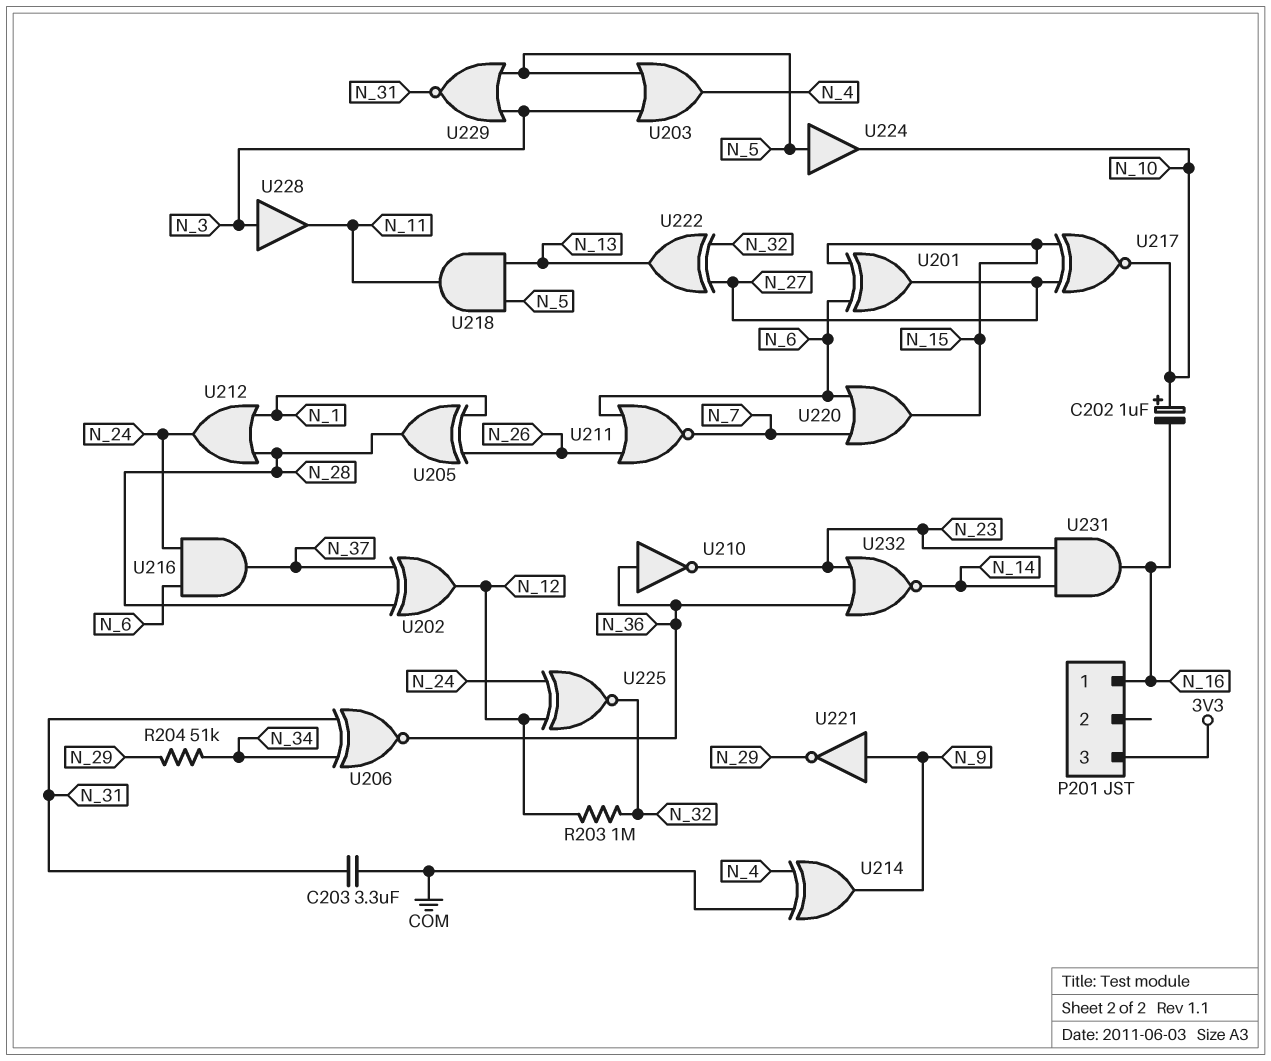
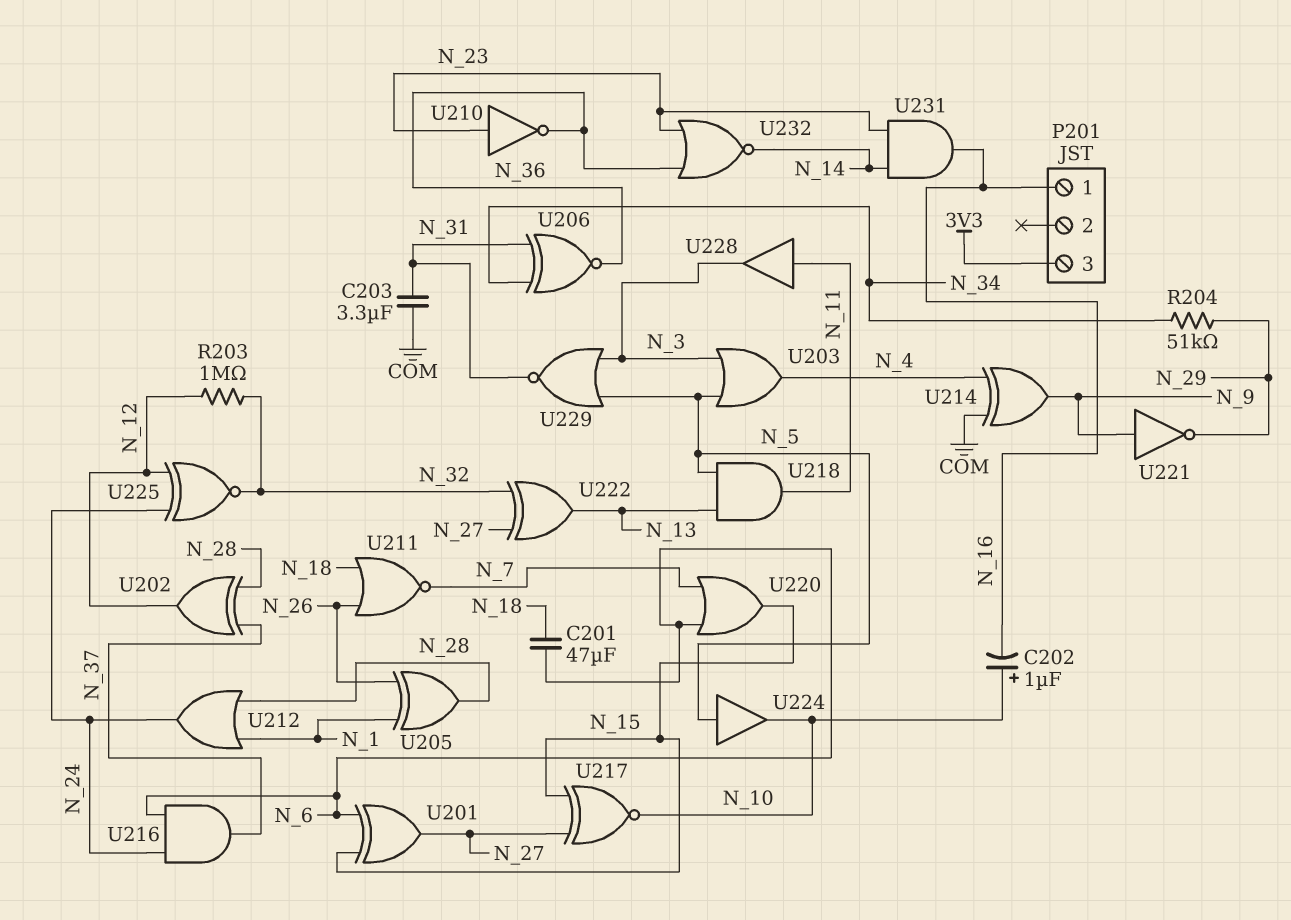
C201: none -> 47uF (N_6, N_18)
U210: NOT (in N_36, out N_23) -> NOT (in N_23, out N_36)
U211: NOR (in N_6, in N_26, out N_7) -> NOR (in N_18, in N_26, out N_7)
U228: buffer (in N_3, out N_11) -> buffer (in N_11, out N_3)

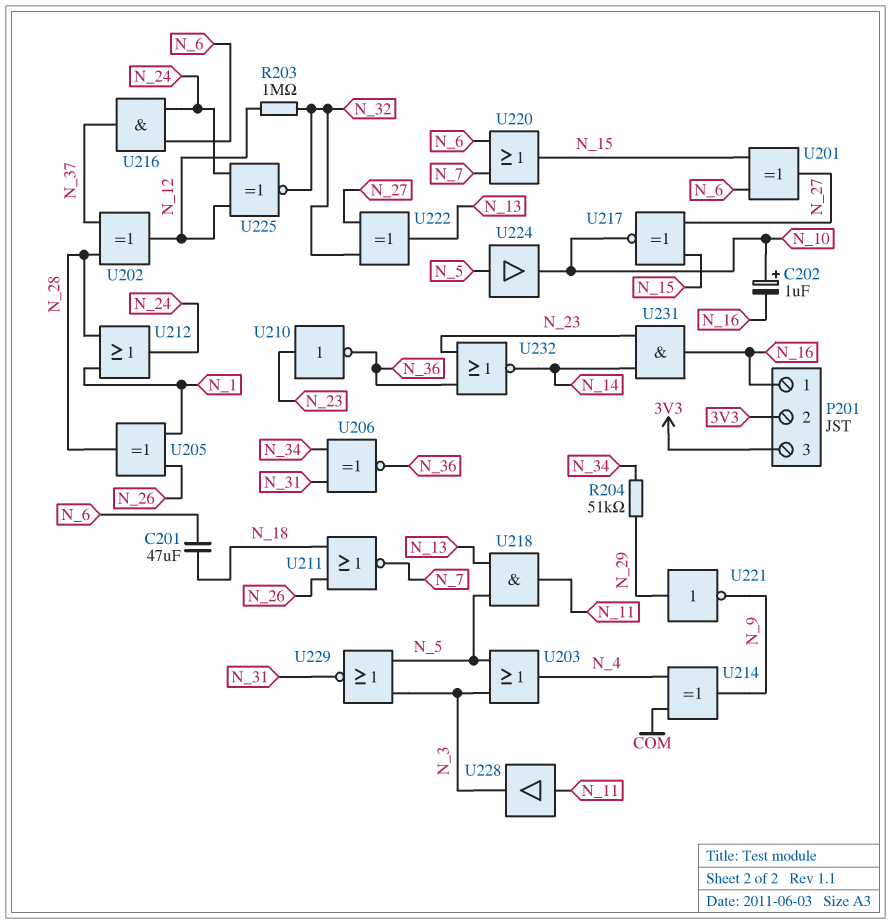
C203: 3.3uF (COM, N_31) -> none
P201 pin 2: none -> 3V3
U221: NOT (in N_9, out N_29) -> NOT (in N_29, out N_9)

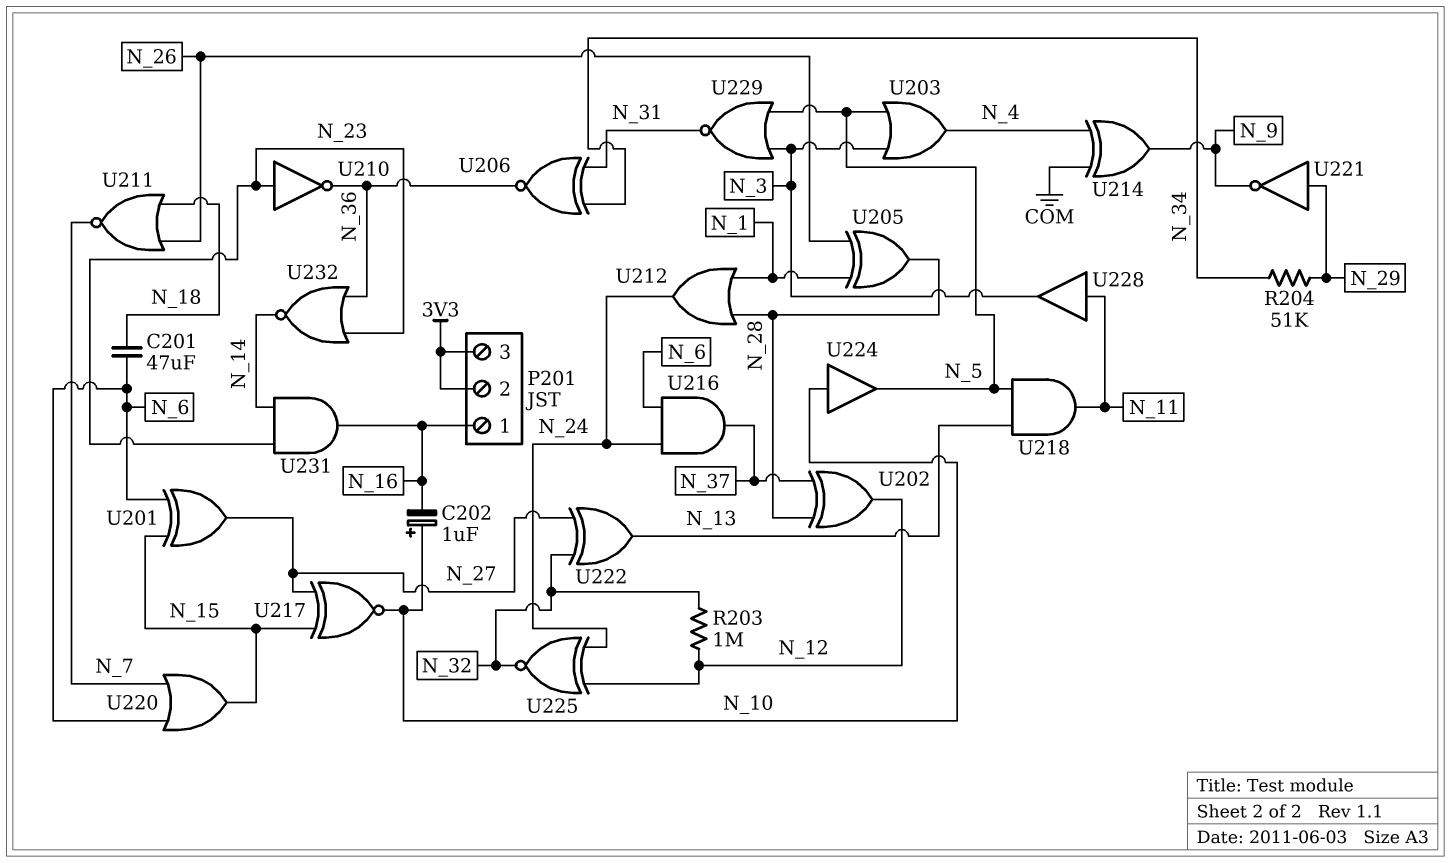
U224: buffer (in N_5, out N_10) -> buffer (in N_10, out N_5)

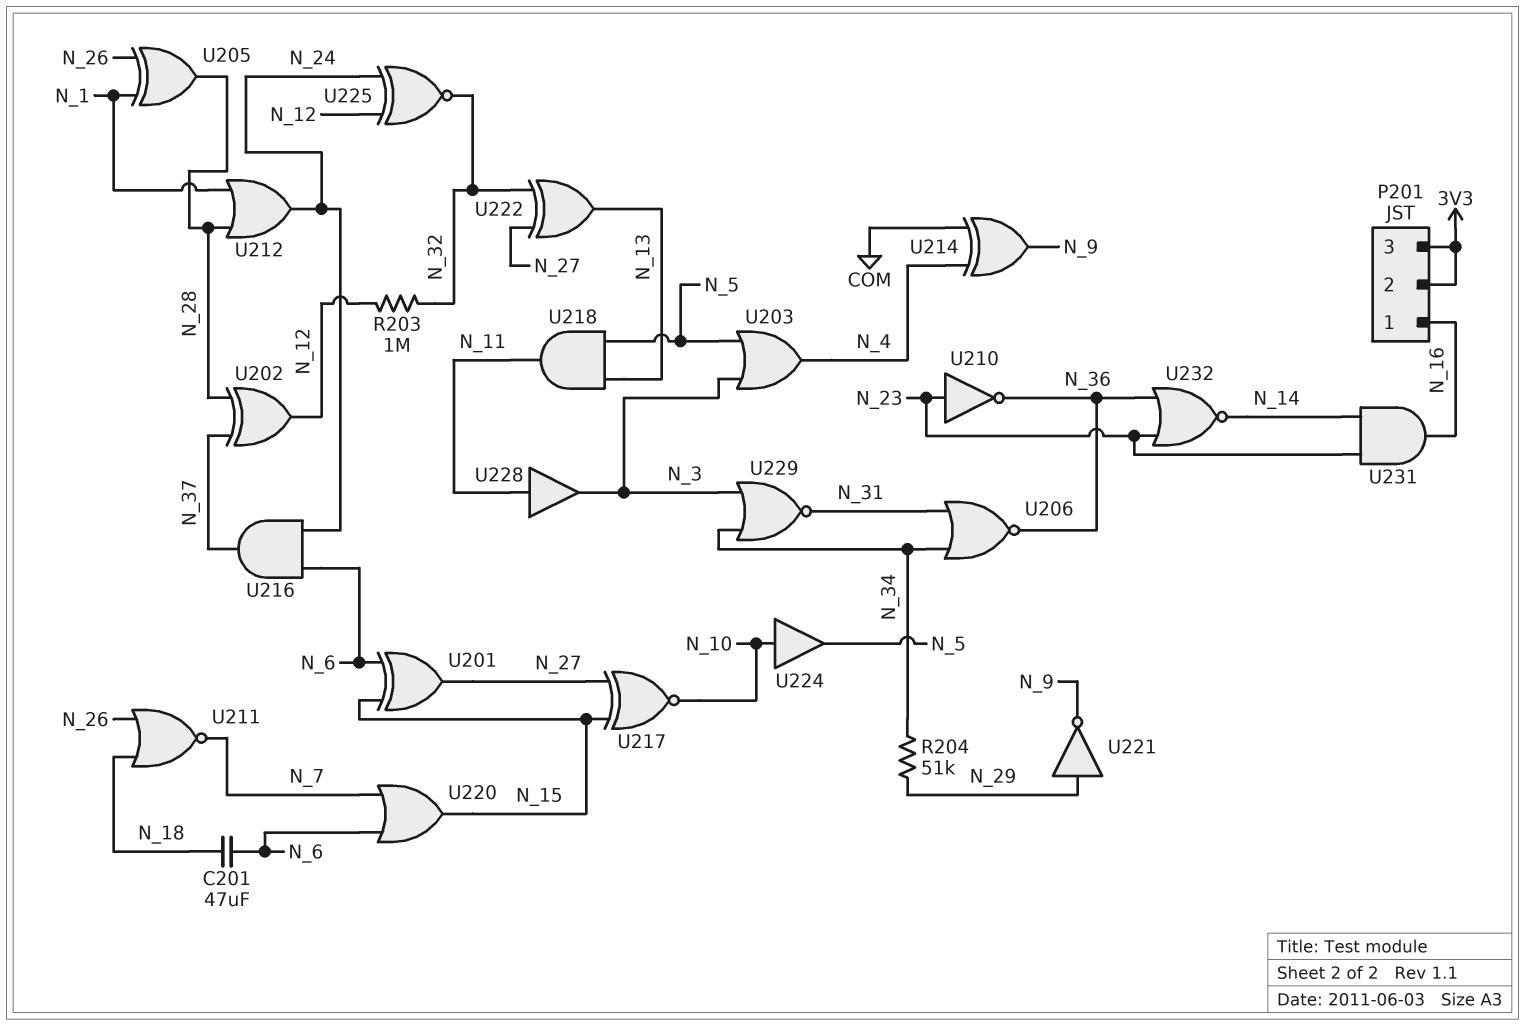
C202: 1uF (plus N_10, minus N_16) -> none
U206: XNOR (in N_31, in N_34, out N_36) -> NOR (in N_31, in N_34, out N_36)
U229: NOR (in N_3, in N_5, out N_31) -> NOR (in N_3, in N_34, out N_31)

